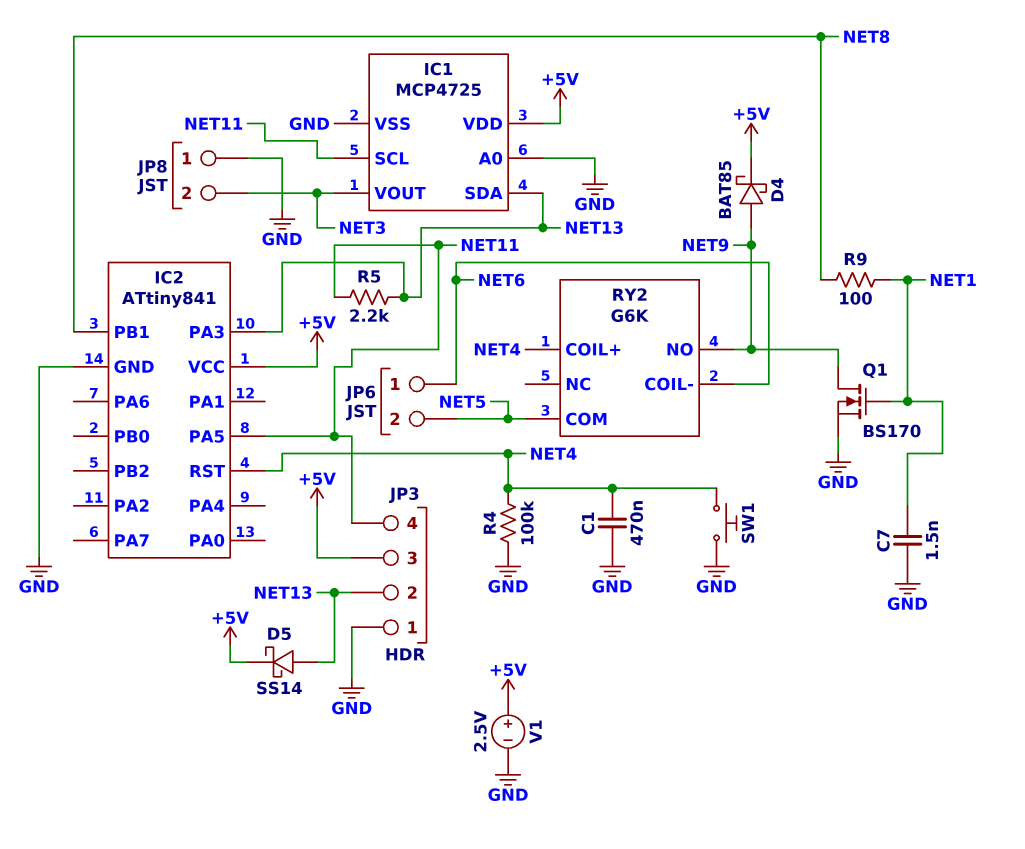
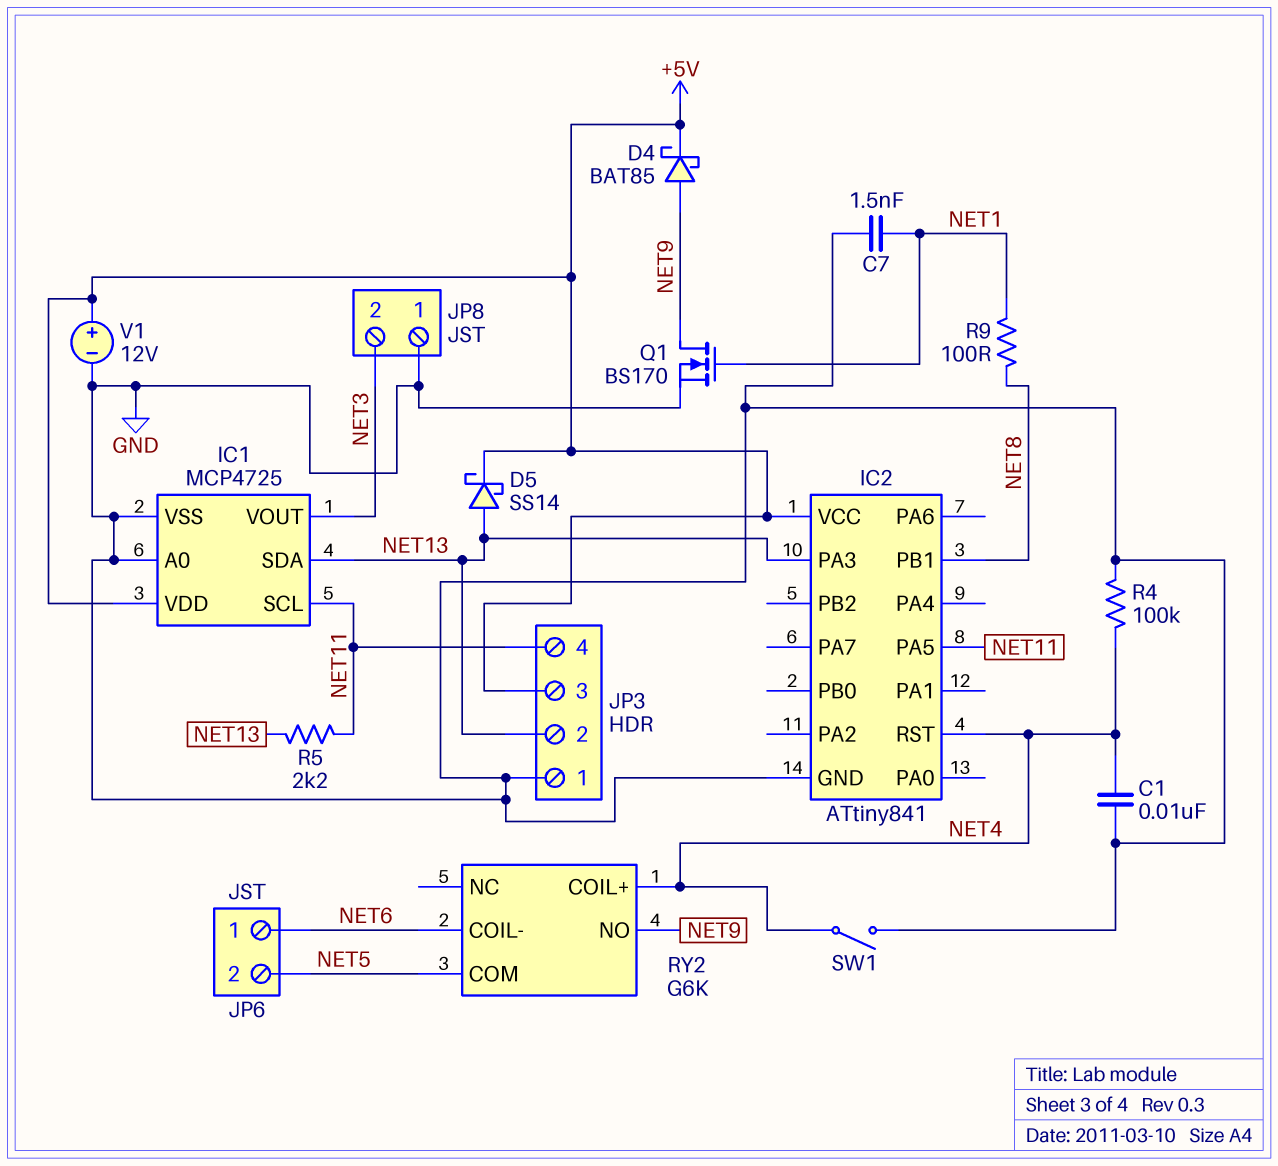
C1: 470nF (GND, NET4) -> 10nF (GND, NET4)
SW1: button (GND, NET4) -> switch (GND, NET4)
V1: 2.5V (plus +5V, minus GND) -> 12V (plus +5V, minus GND)

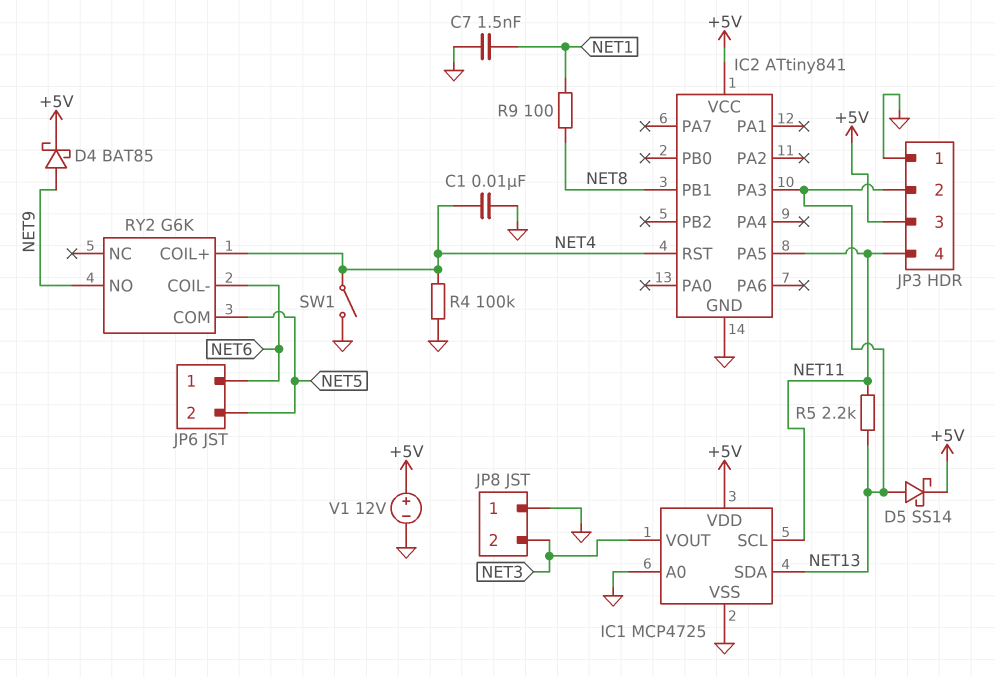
Q1: NMOS BS170 (G NET1, D NET9, S GND) -> none

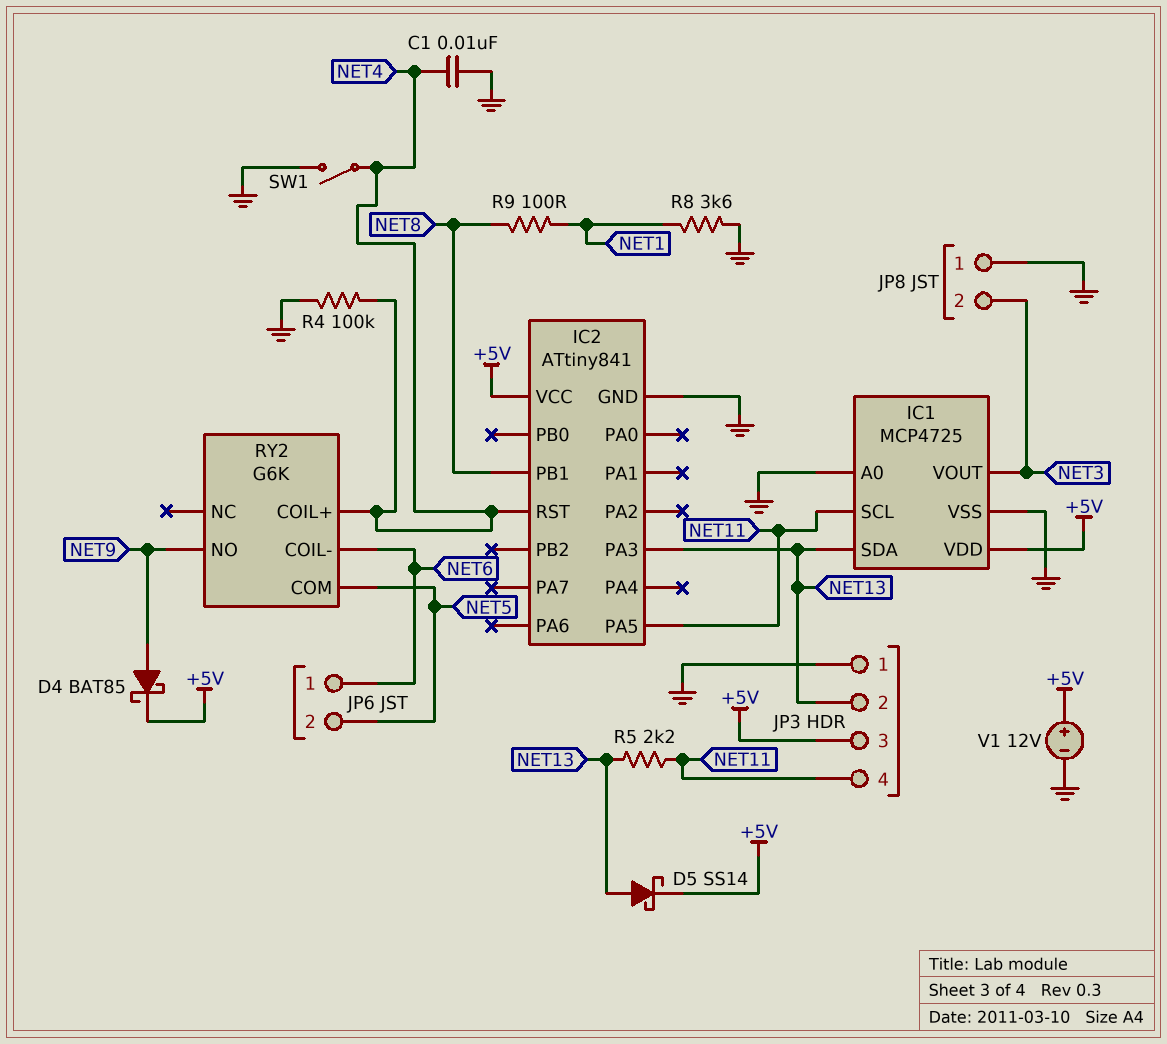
C7: 1.5nF (GND, NET1) -> none
R8: none -> 3.6k (GND, NET1)

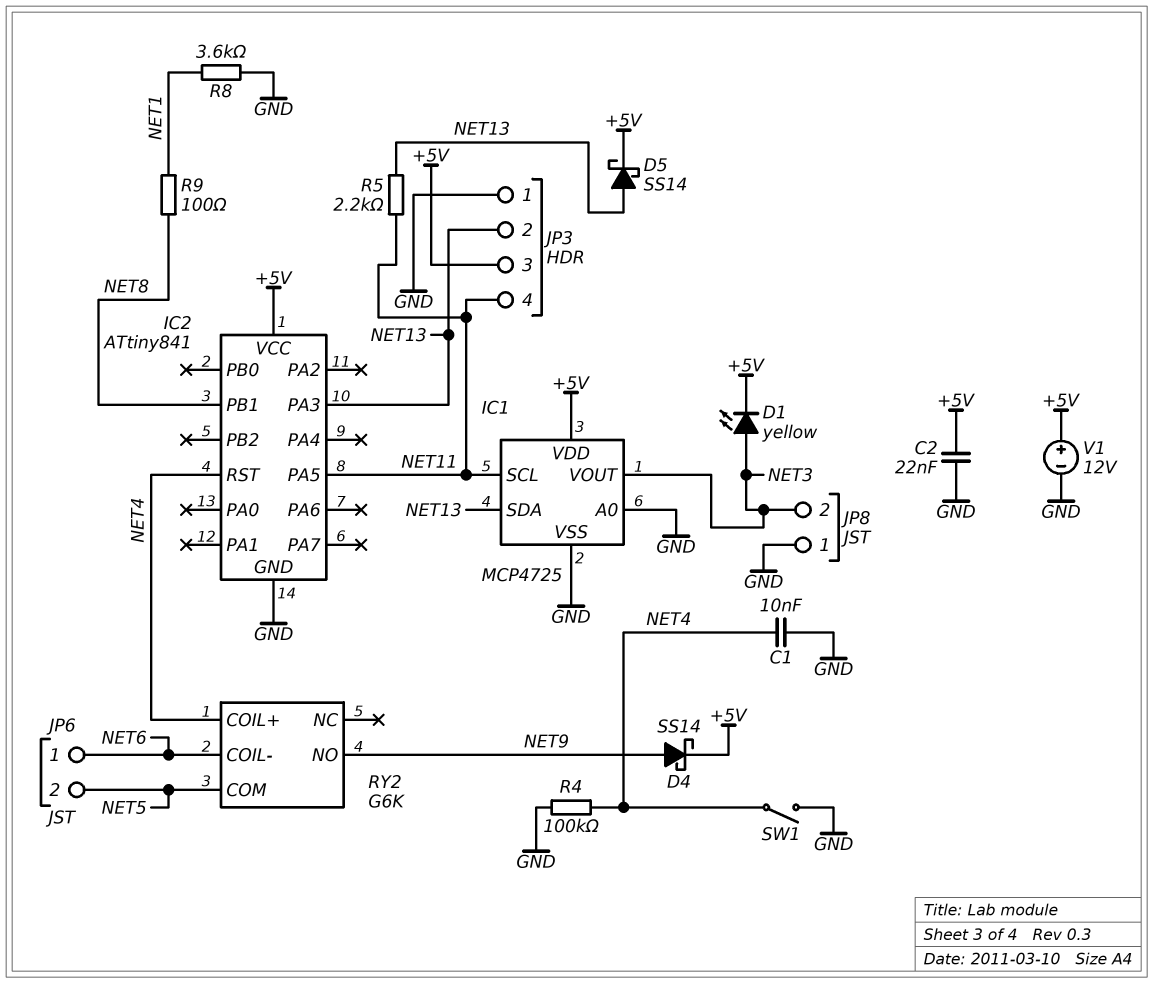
C2: none -> 22nF (+5V, GND)
D1: none -> LED yellow (A NET3, K +5V)
D4: schottky BAT85 (A NET9, K +5V) -> schottky SS14 (A NET9, K +5V)

